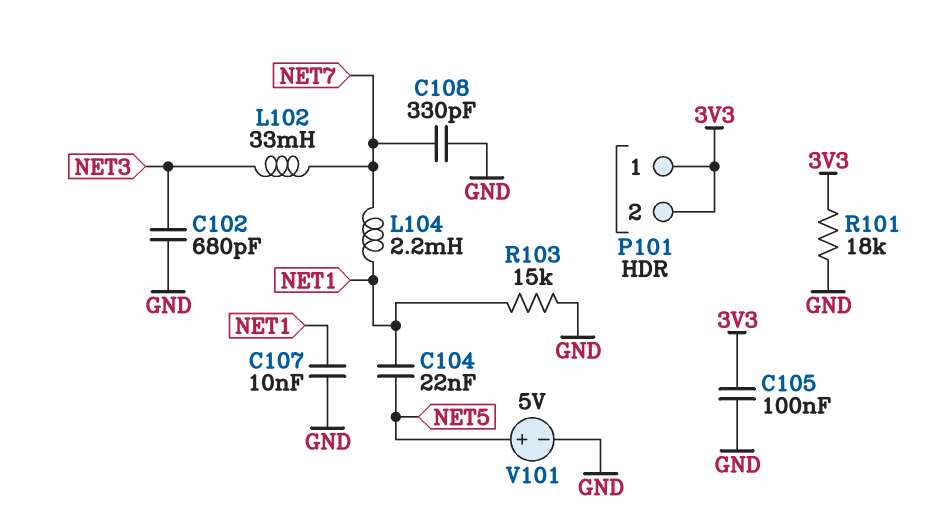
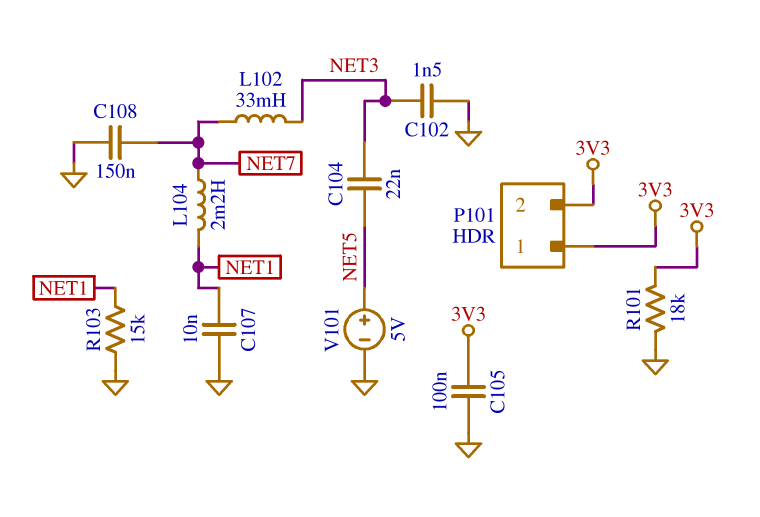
C102: 680pF (GND, NET3) -> 1.5nF (GND, NET3)
C104: 22nF (NET1, NET5) -> 22nF (NET3, NET5)
C108: 330pF (GND, NET7) -> 150nF (GND, NET7)

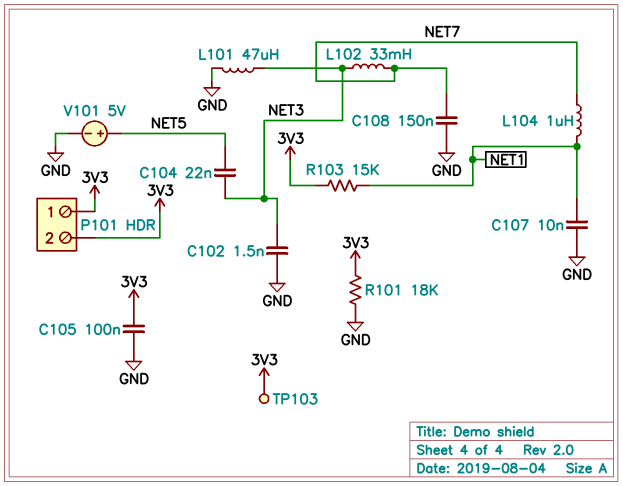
L101: none -> 47uH (GND, NET3)
L104: 2.2mH (NET1, NET7) -> 1uH (NET1, NET7)
R103: 15k (GND, NET1) -> 15k (3V3, NET1)
TP103: none -> test point (3V3)

